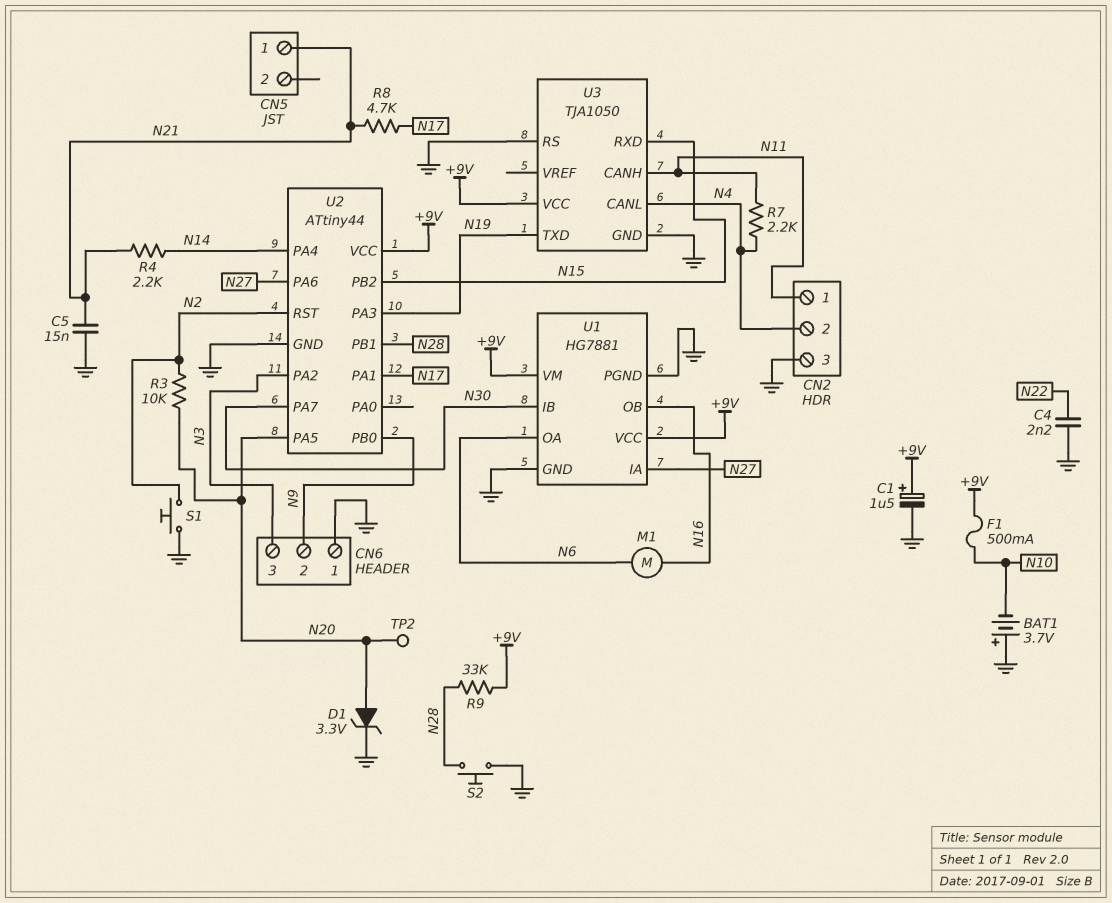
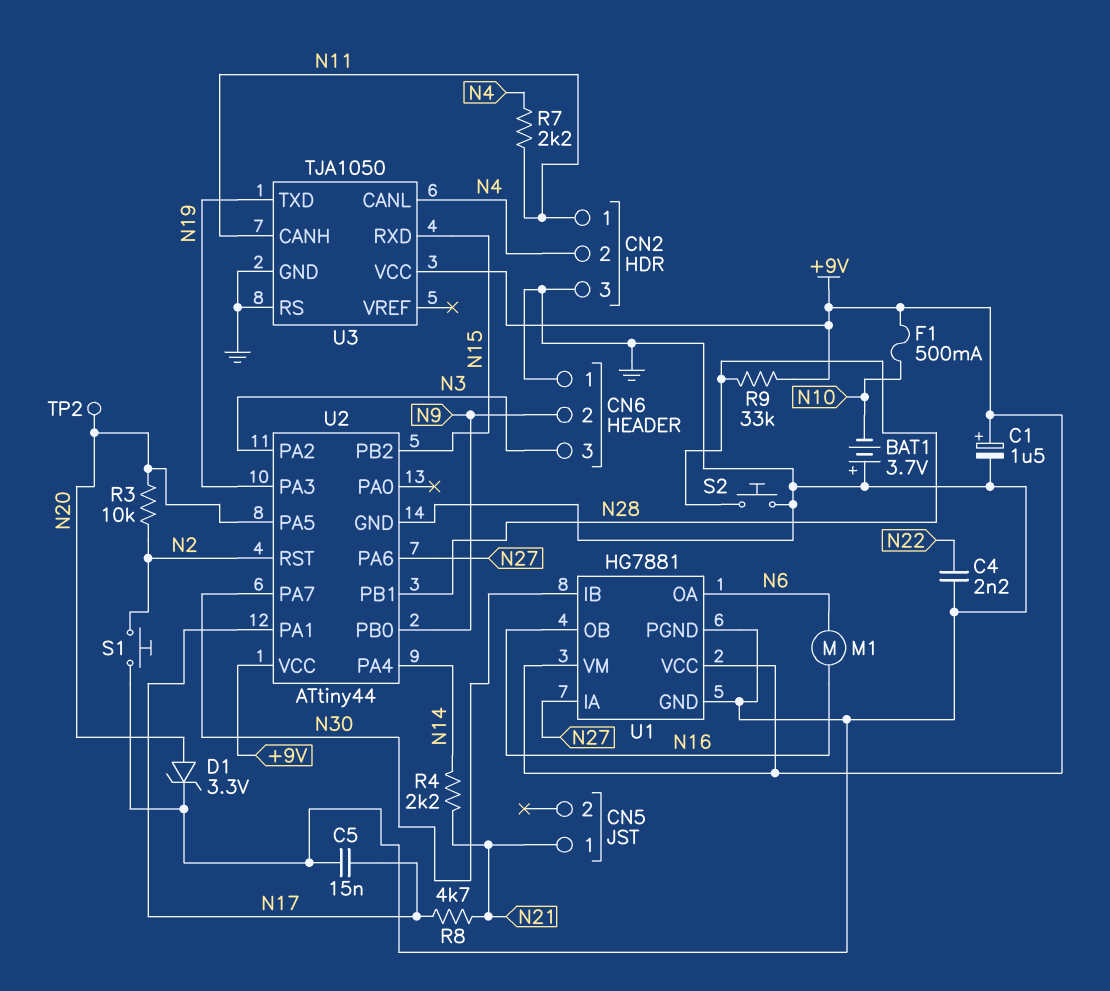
C5: 15nF (GND, N21) -> 15nF (GND, N17)

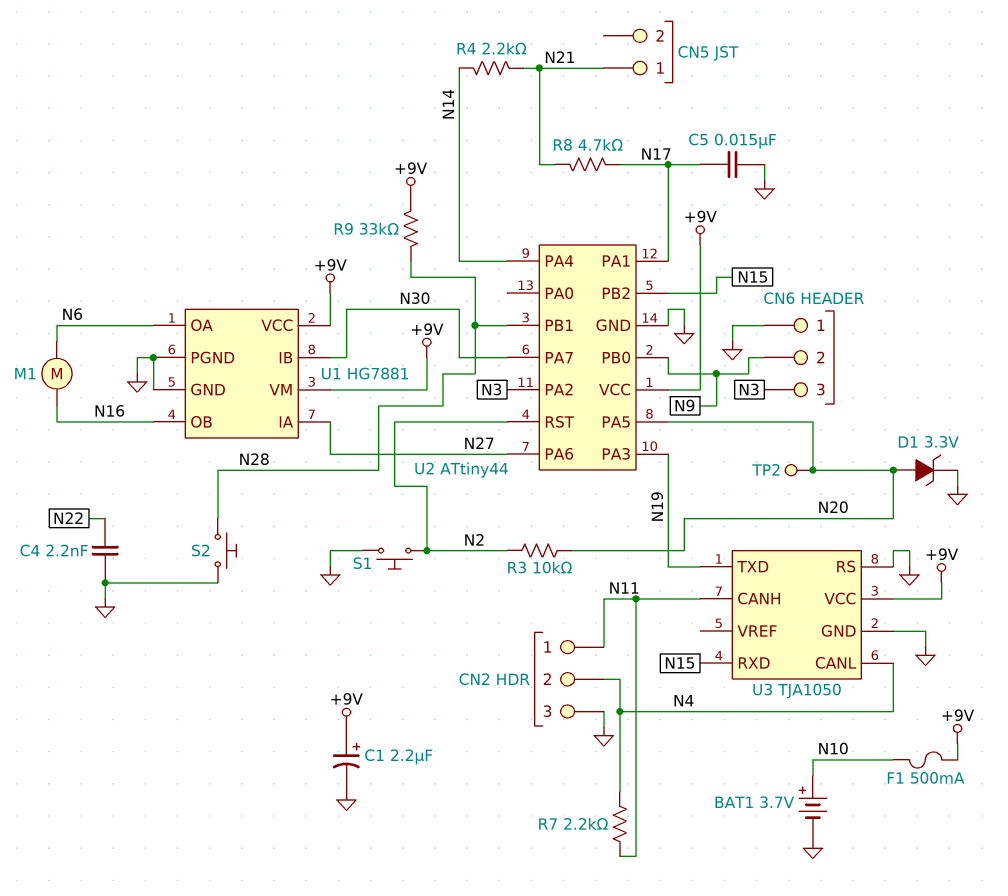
BAT1: 3.7V (plus GND, minus N10) -> 3.7V (plus N10, minus GND)
C1: 1.5uF (plus +9V, minus GND) -> 2.2uF (plus +9V, minus GND)

